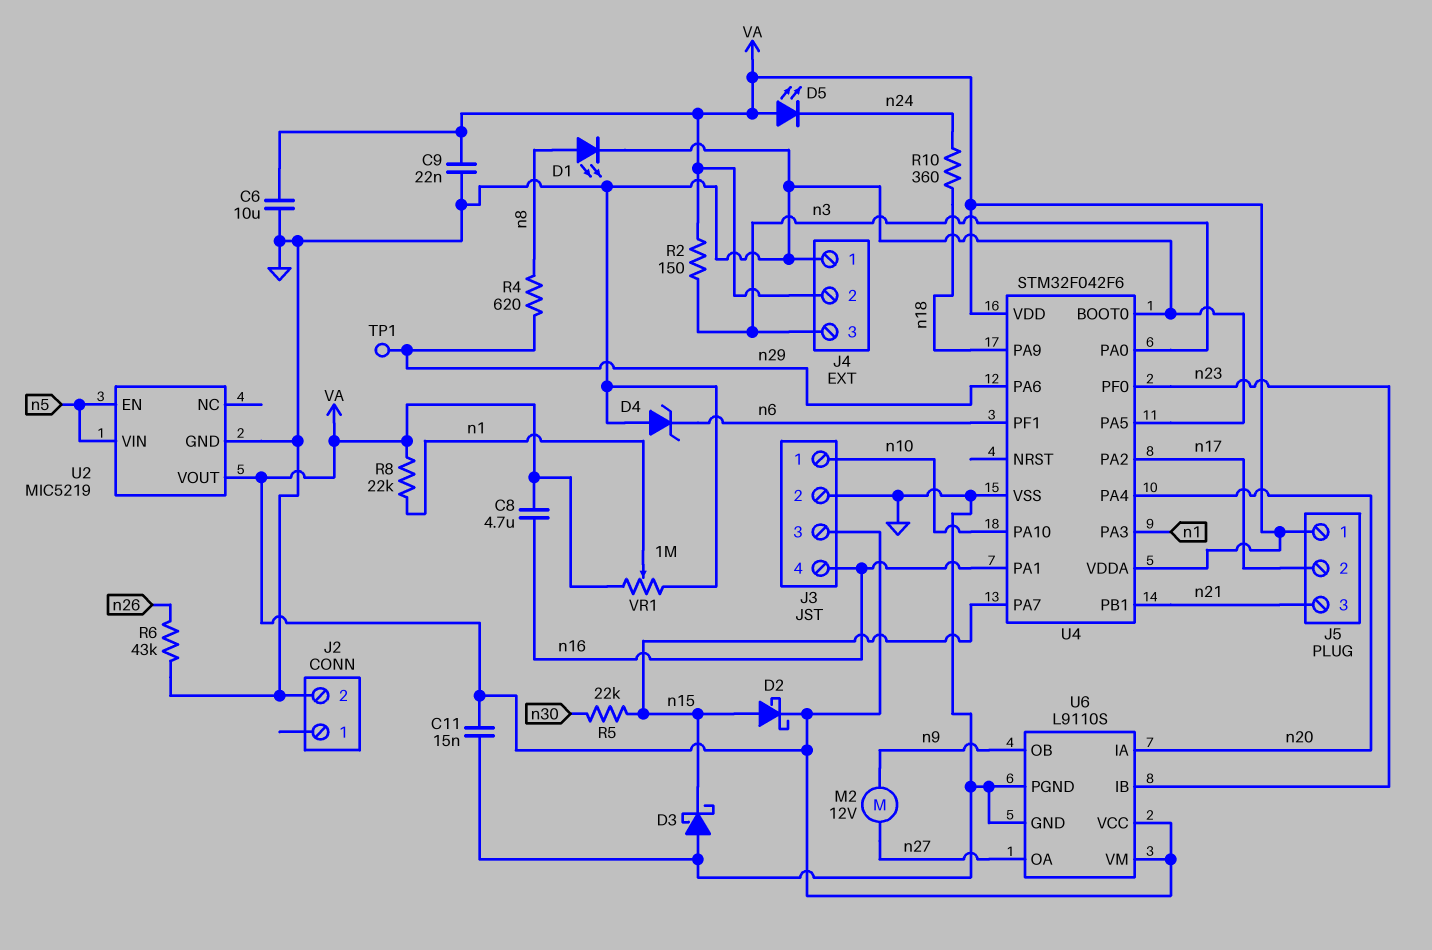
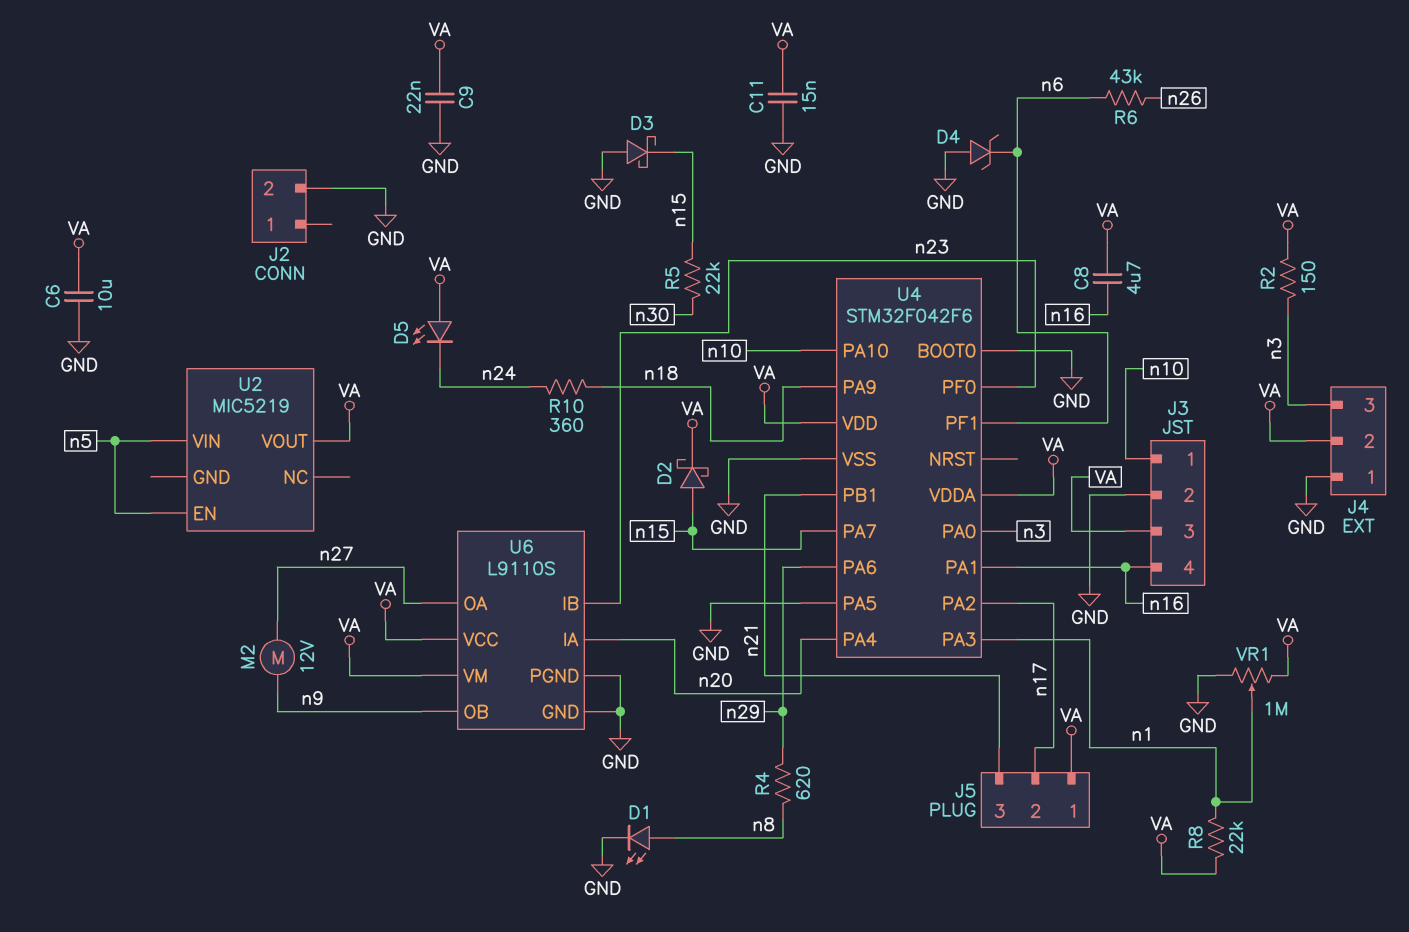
R6: 43k (GND, n26) -> 43k (n6, n26)
TP1: test point (n29) -> none
U2 pin GND: GND -> none

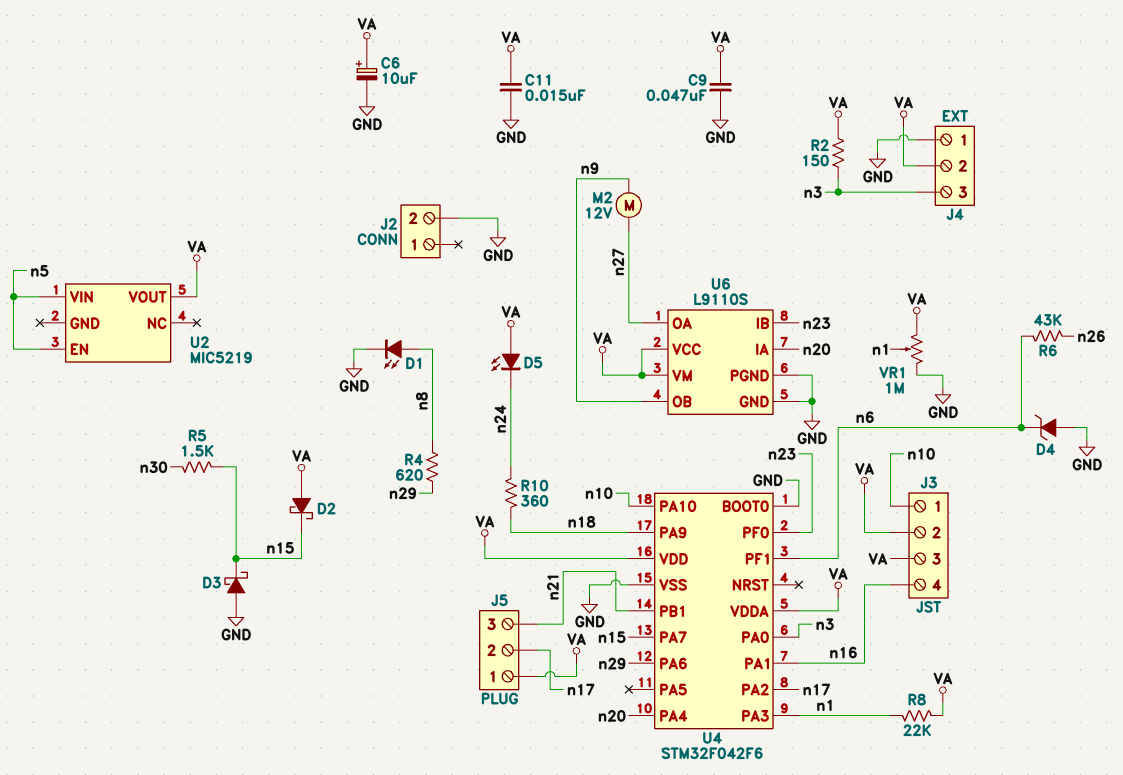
C6: 10uF (GND, VA) -> 10uF (plus VA, minus GND)
C8: 4.7uF (VA, n16) -> none
C9: 22nF (GND, VA) -> 47nF (GND, VA)
D2: schottky (A n15, K VA) -> schottky (A VA, K n15)
J3 pin 2: GND -> VA
R5: 22k (n15, n30) -> 1.5k (n15, n30)
U4 pin PA5: GND -> none

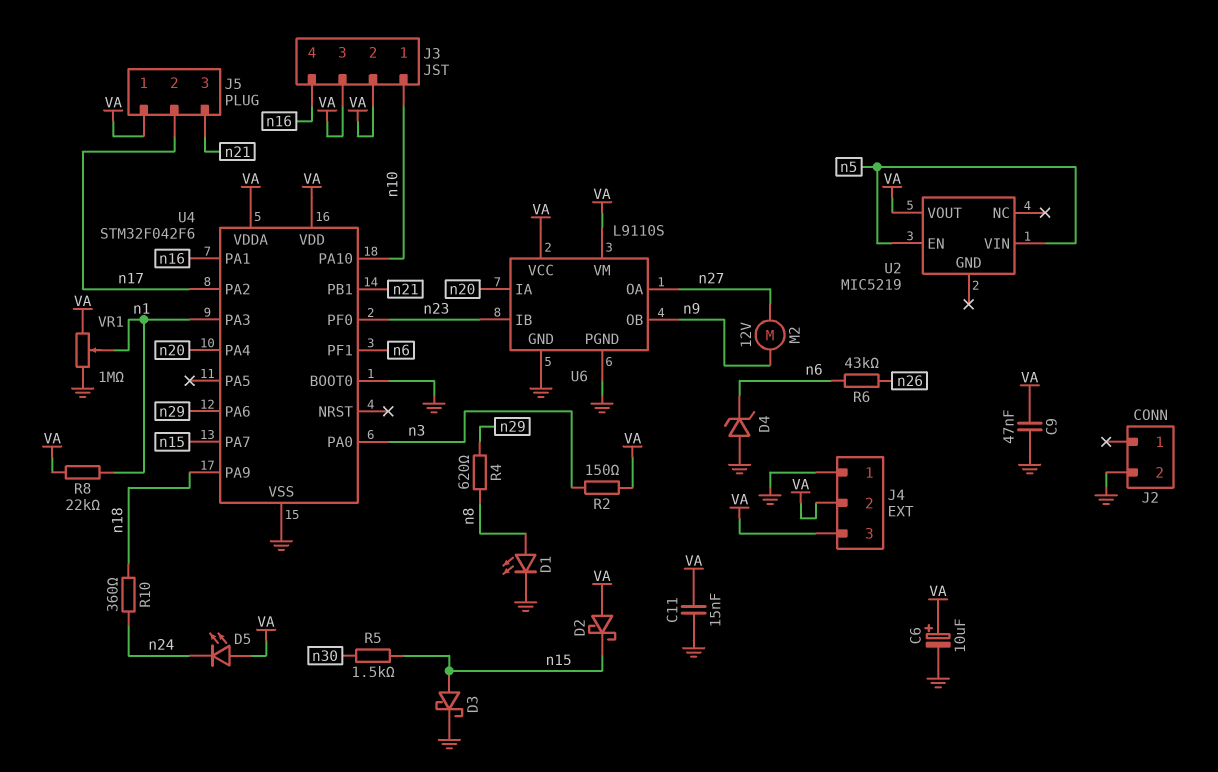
D3: schottky (A GND, K n15) -> schottky (A n15, K GND)
J4 pin 3: n3 -> VA

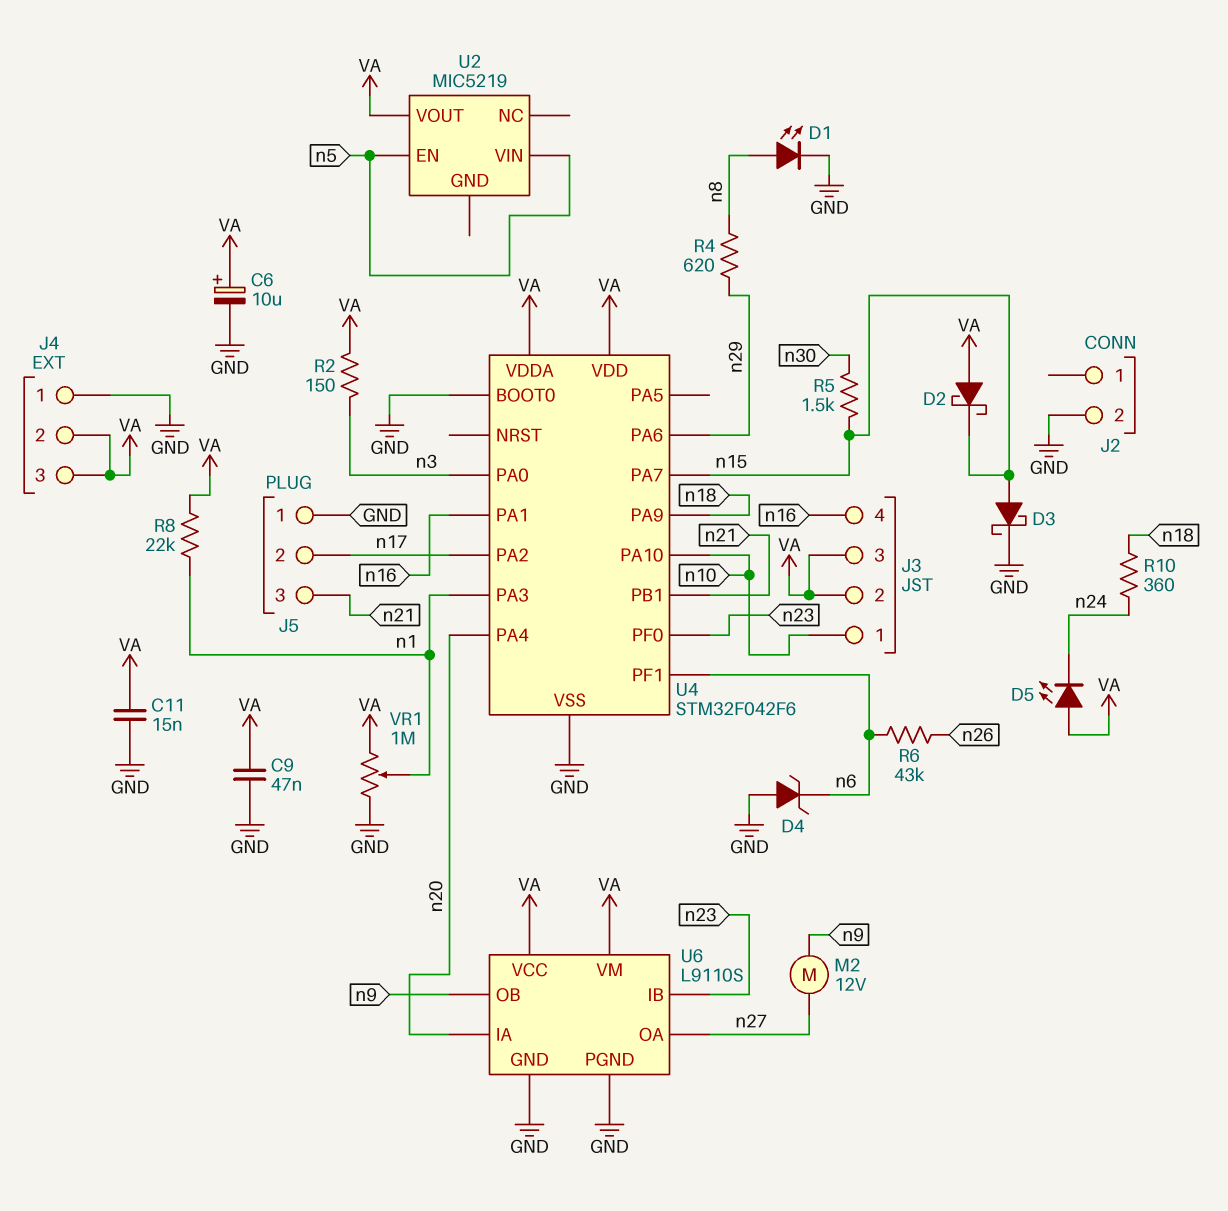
J5 pin 1: VA -> GND

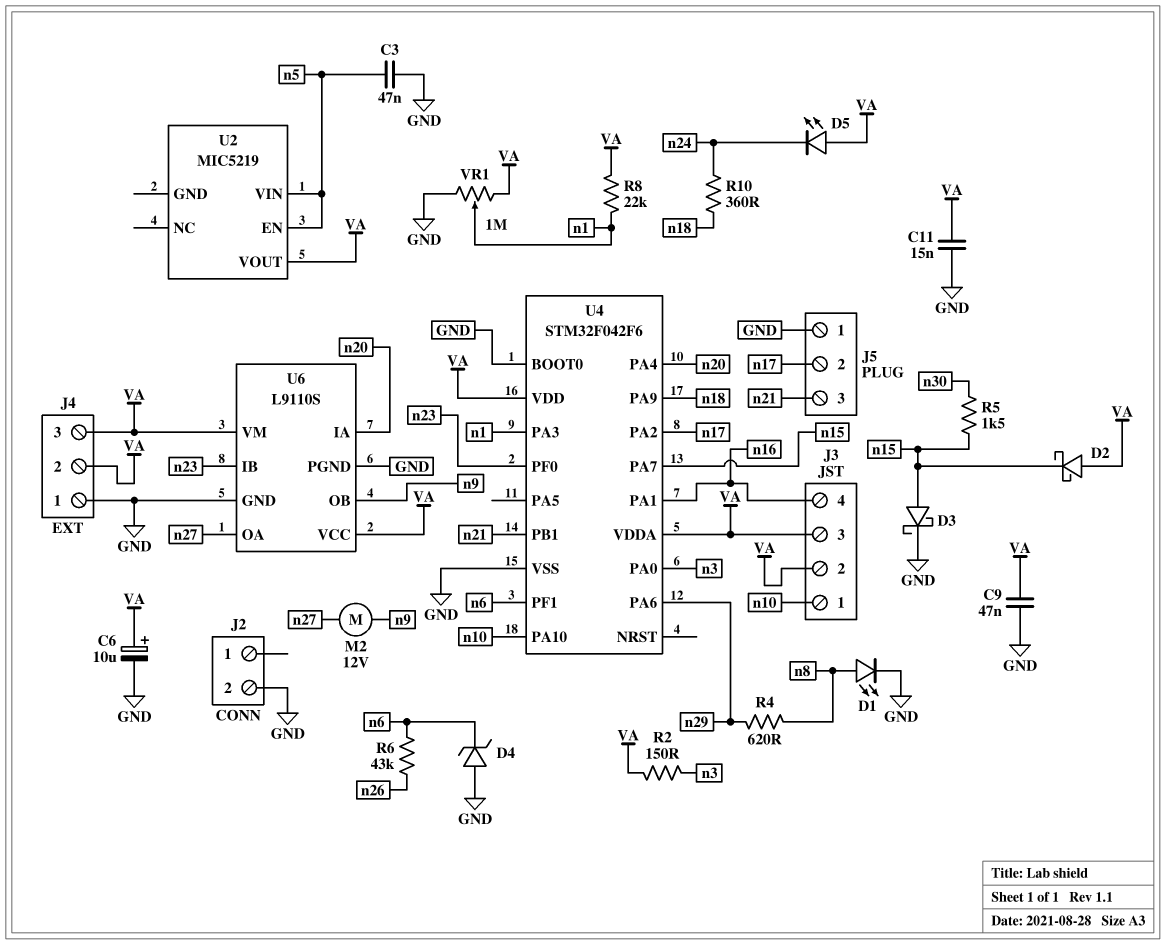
C3: none -> 47nF (GND, n5)

